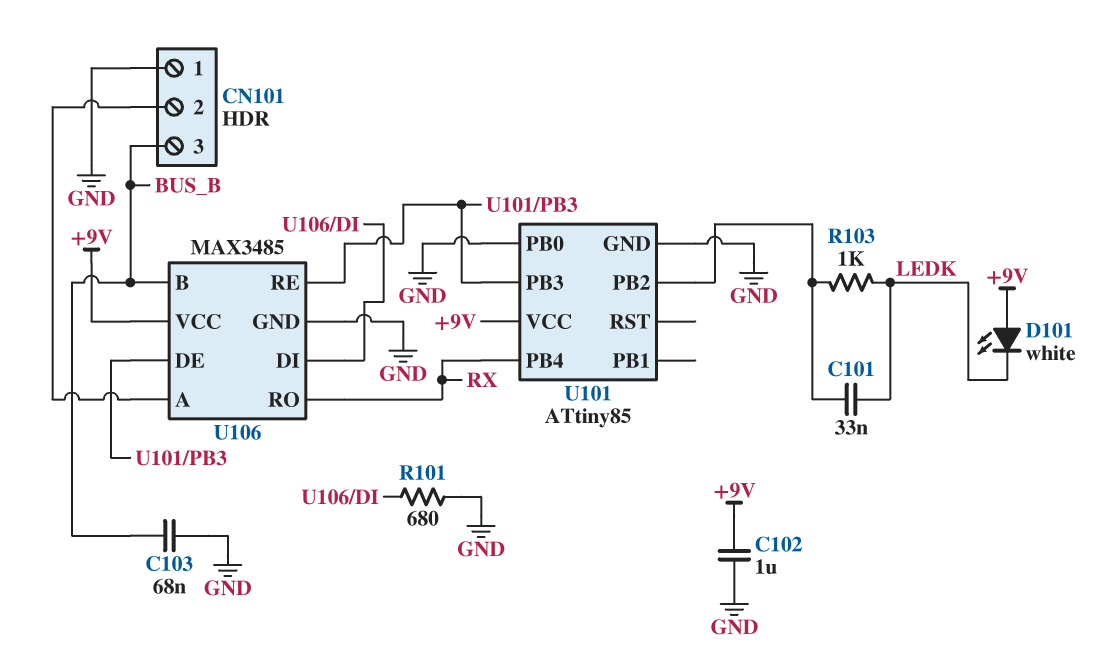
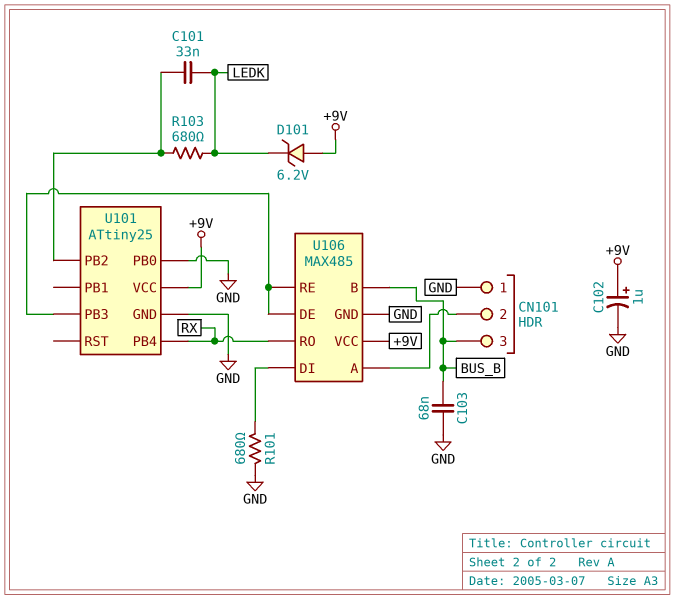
C102: 1uF (+9V, GND) -> 1uF (plus +9V, minus GND)
D101: LED white (A +9V, K LEDK) -> zener 6.2V (A +9V, K LEDK)
R103: 1k (LEDK, U101/PB2) -> 680 (LEDK, U101/PB2)
U101: ATtiny85 -> ATtiny25
U106: MAX3485 -> MAX485

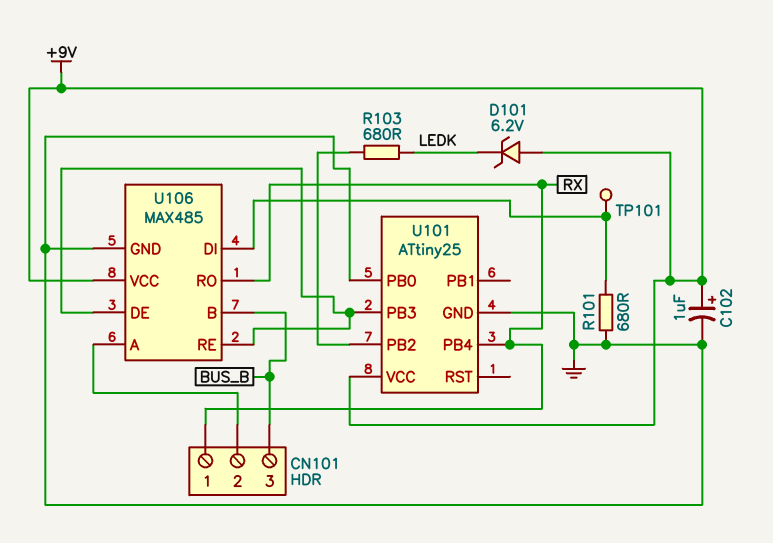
C101: 33nF (LEDK, U101/PB2) -> none
C103: 68nF (BUS_B, GND) -> none
CN101 pin 1: GND -> RX
TP101: none -> test point (U106/DI)

